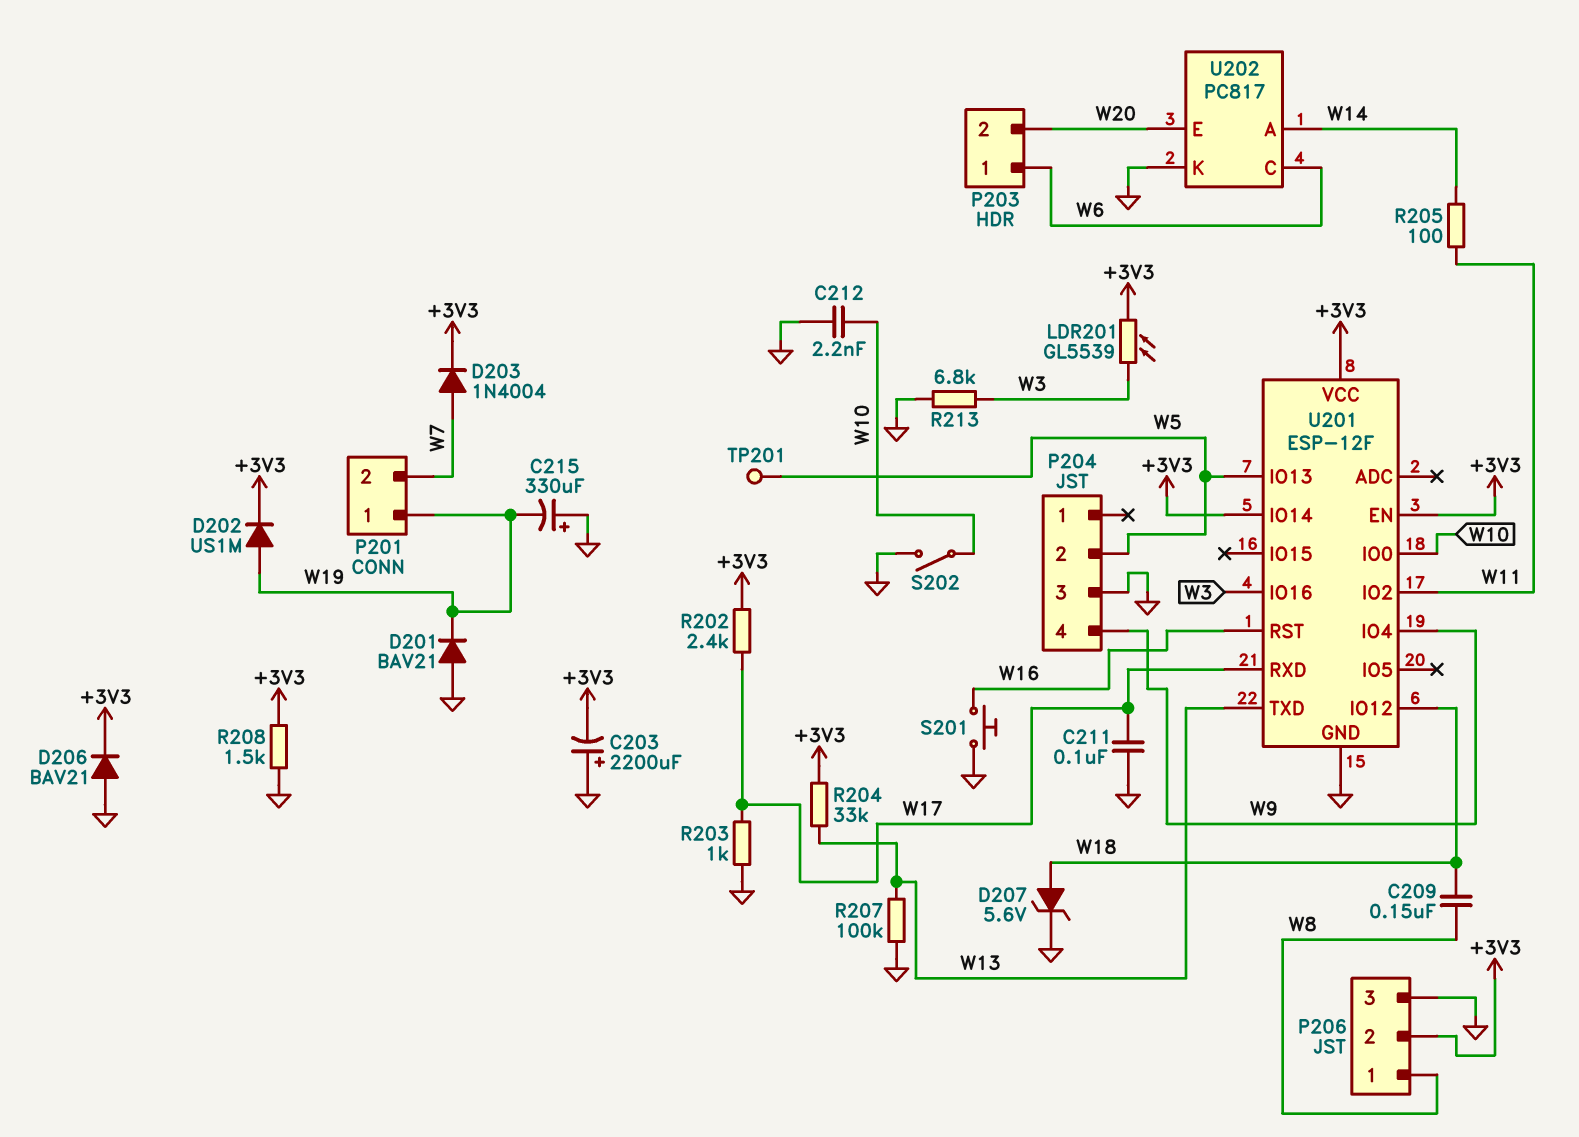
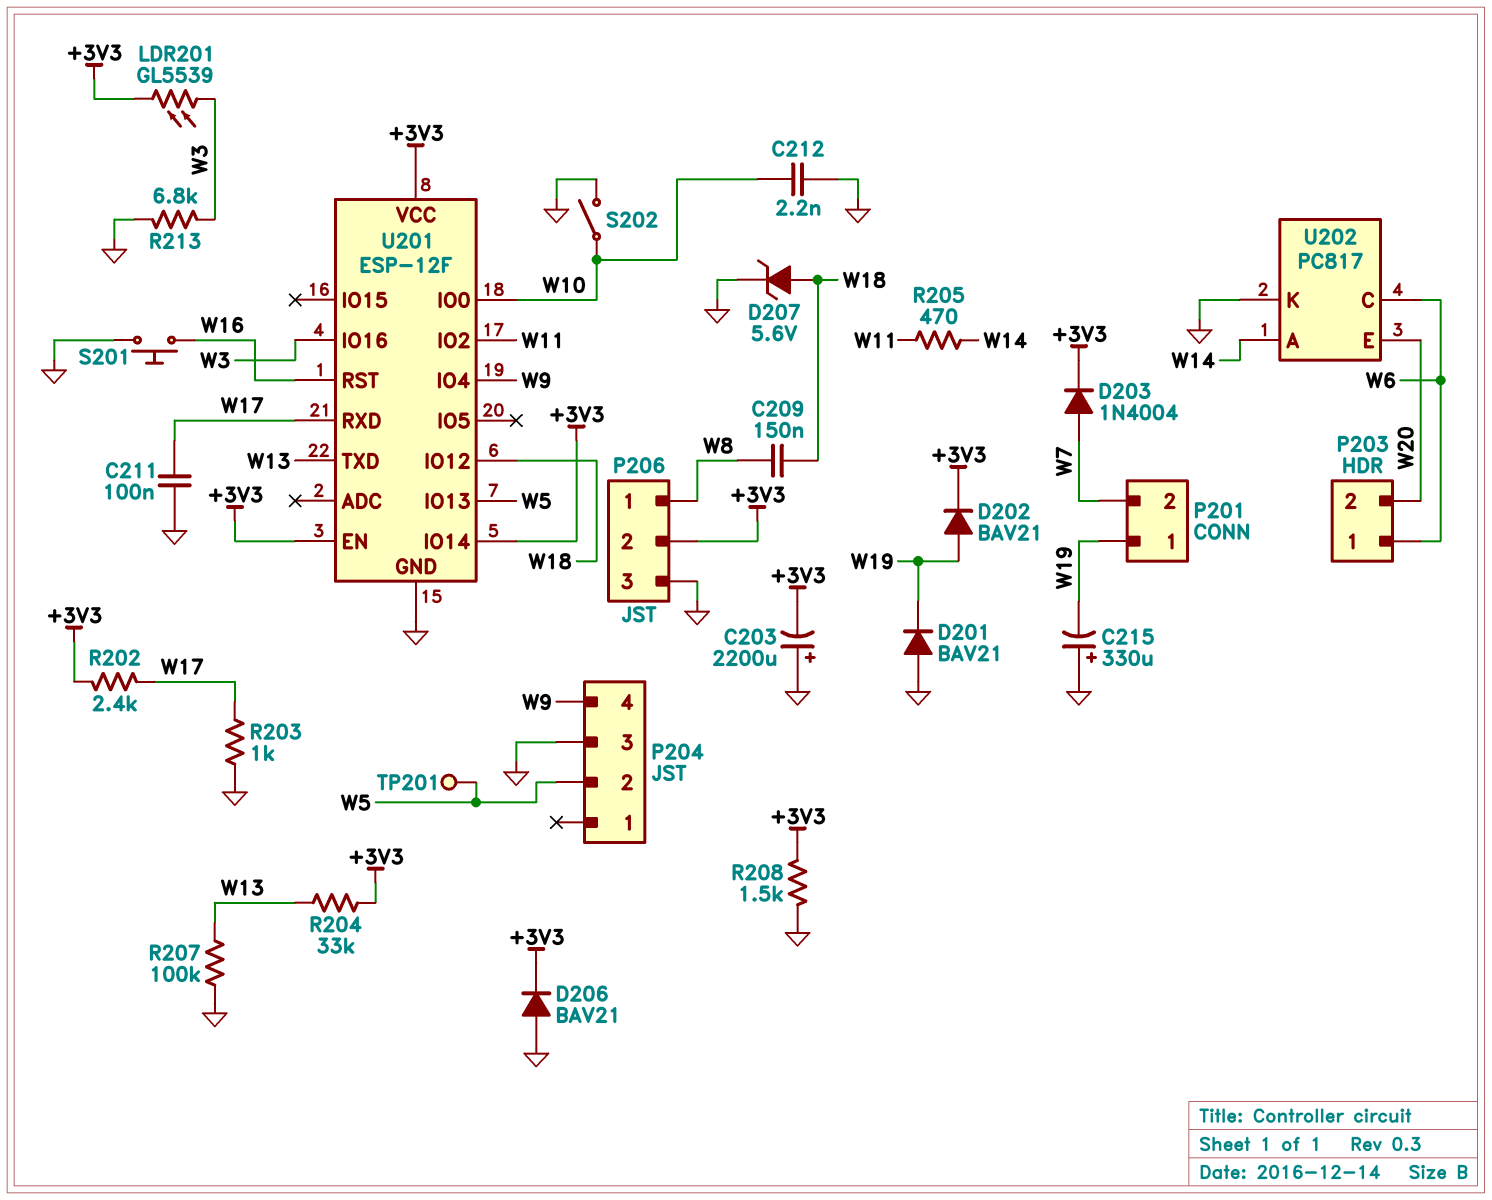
D202: diode US1M (A W19, K +3V3) -> diode BAV21 (A W19, K +3V3)
R205: 100 (W11, W14) -> 470 (W11, W14)

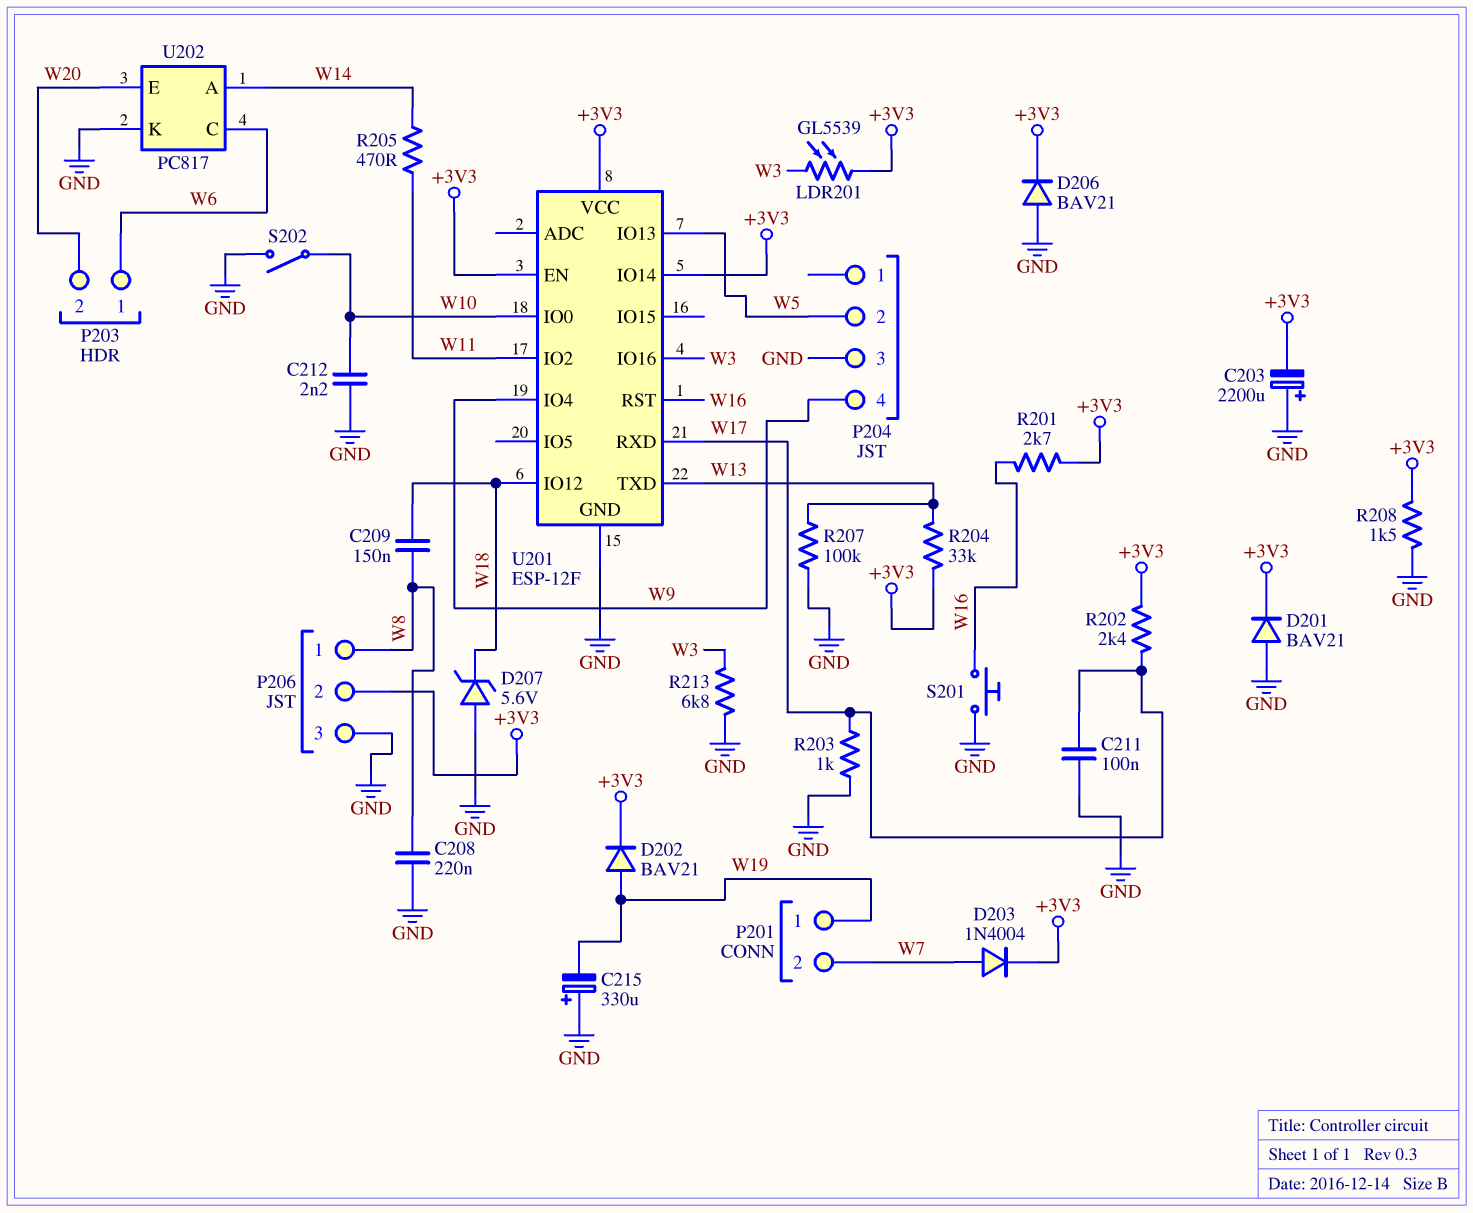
C208: none -> 220nF (GND, W8)
D201: diode BAV21 (A GND, K W19) -> diode BAV21 (A GND, K +3V3)
D207: zener 5.6V (A W18, K GND) -> zener 5.6V (A GND, K W18)
R201: none -> 2.7k (+3V3, W16)
TP201: test point (W5) -> none

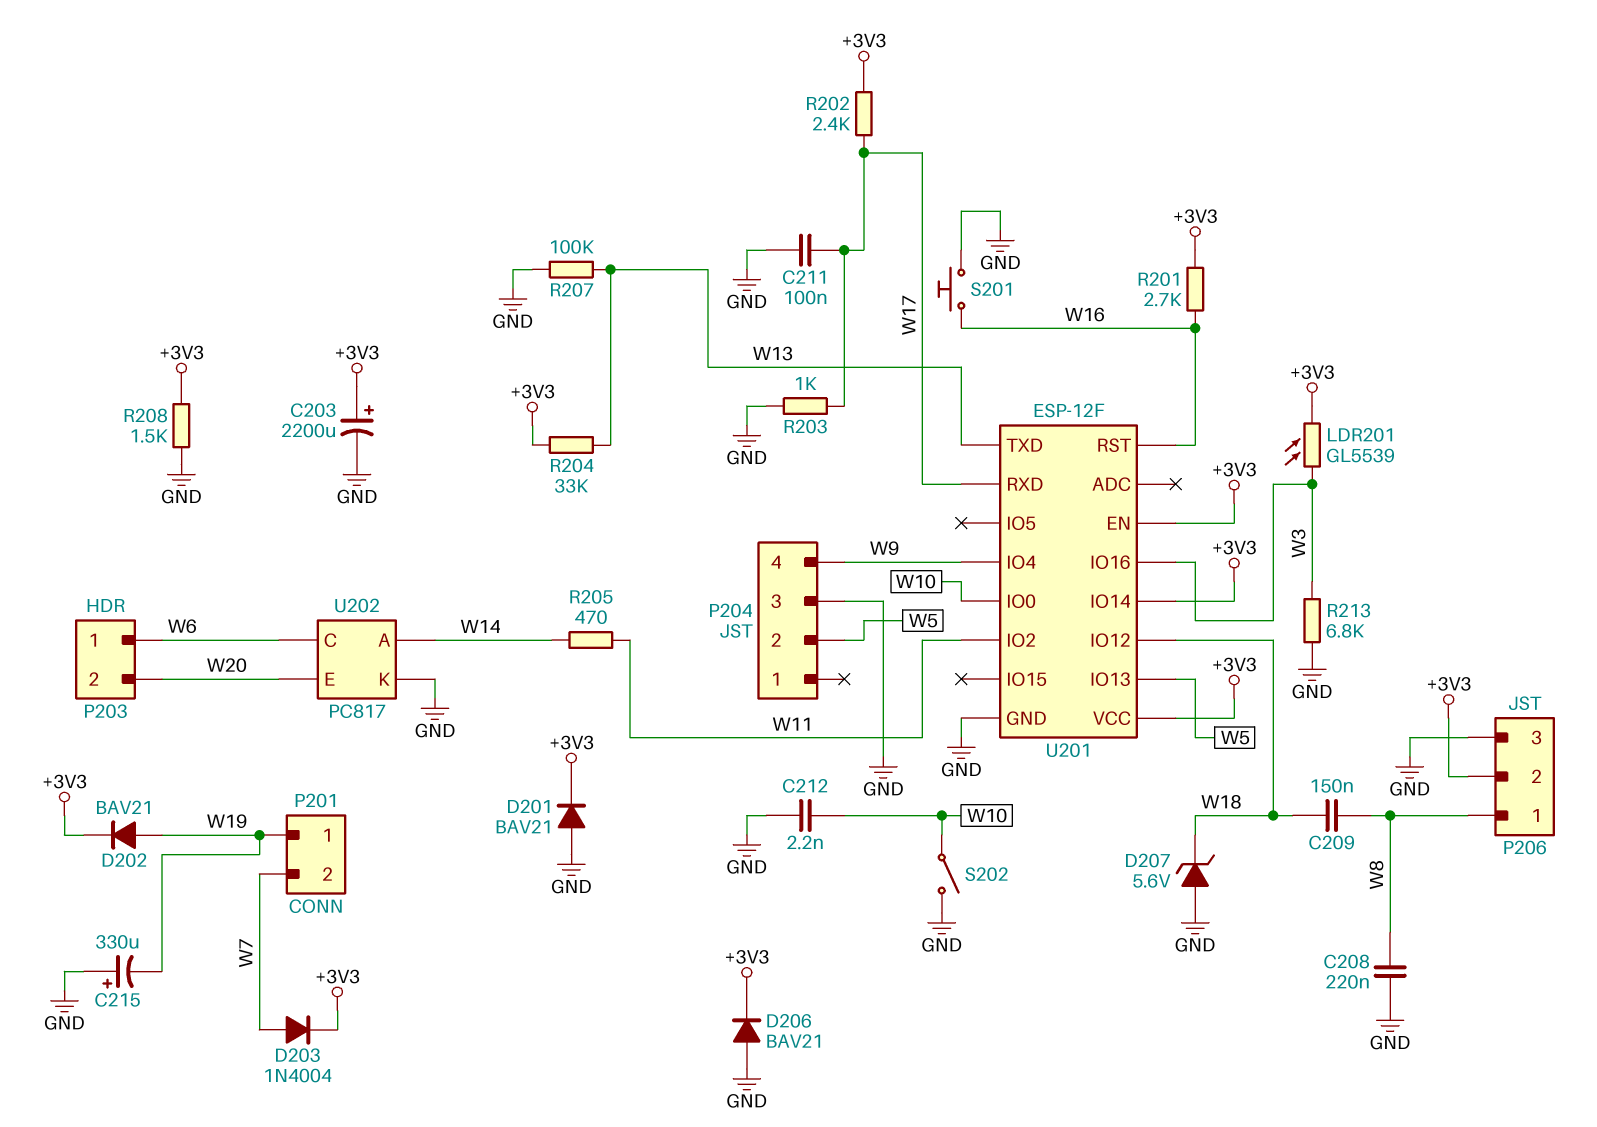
C203: 2200uF (plus GND, minus +3V3) -> 2200uF (plus +3V3, minus GND)

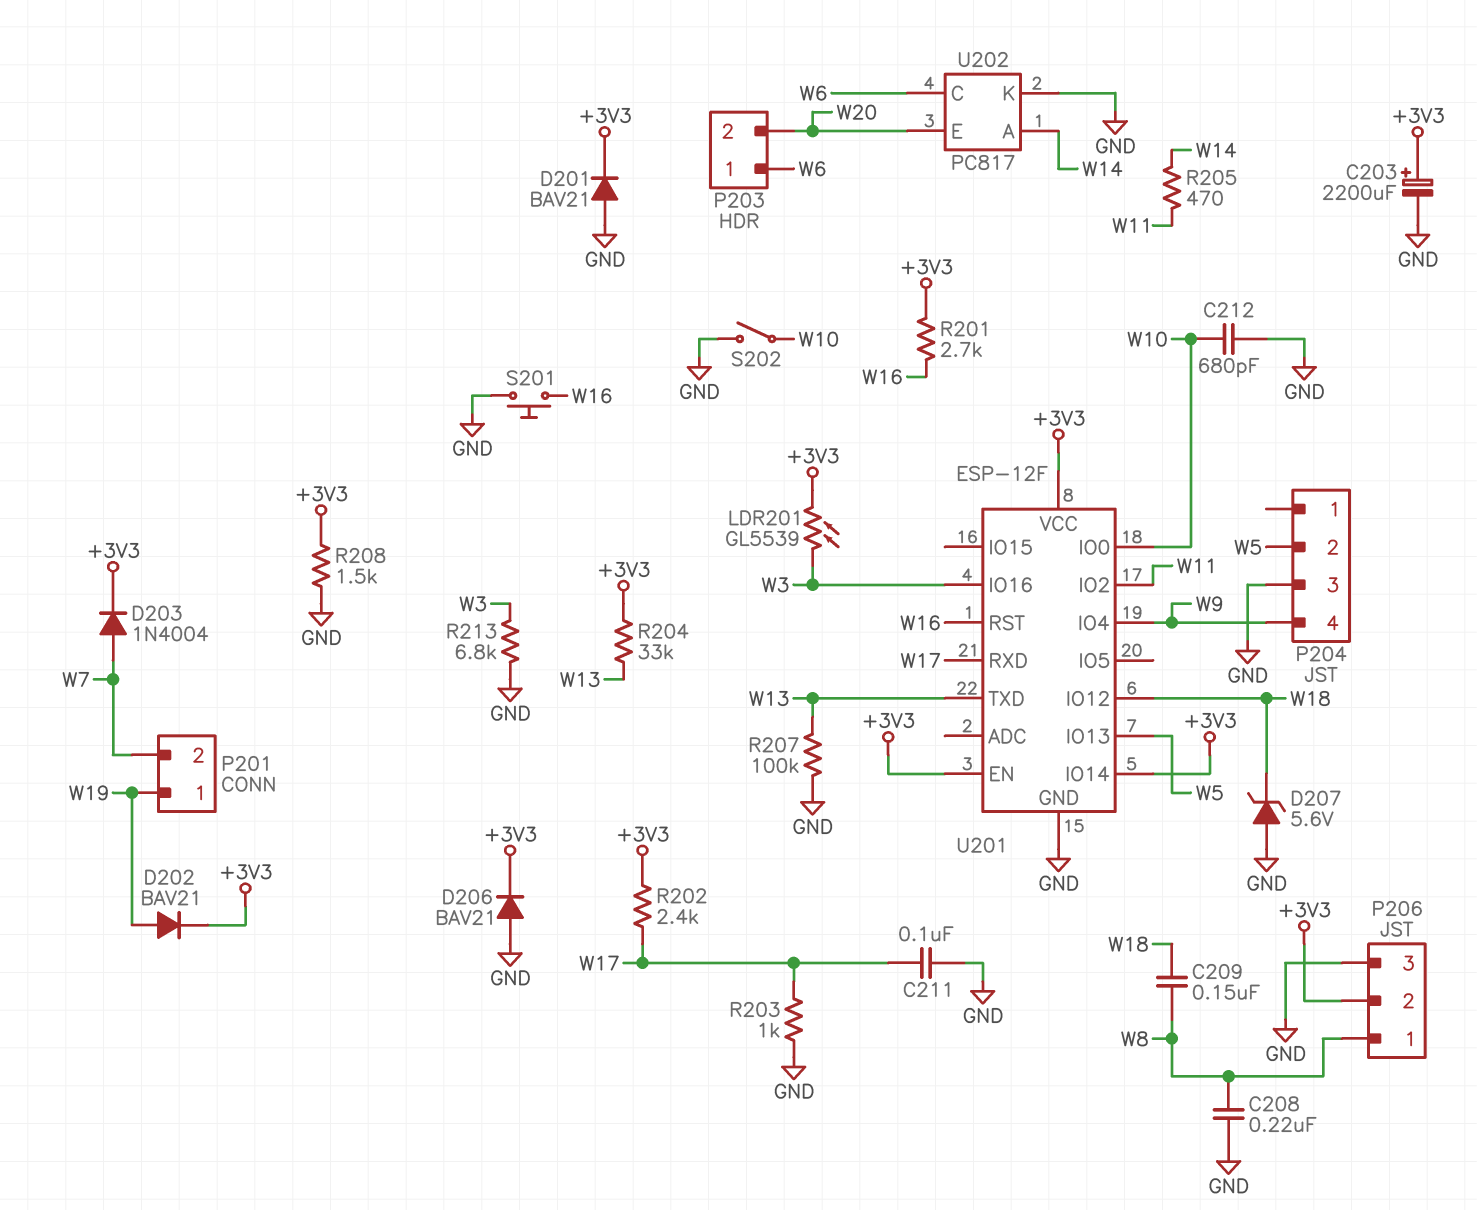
C212: 2.2nF (GND, W10) -> 680pF (GND, W10)
C215: 330uF (plus GND, minus W19) -> none

